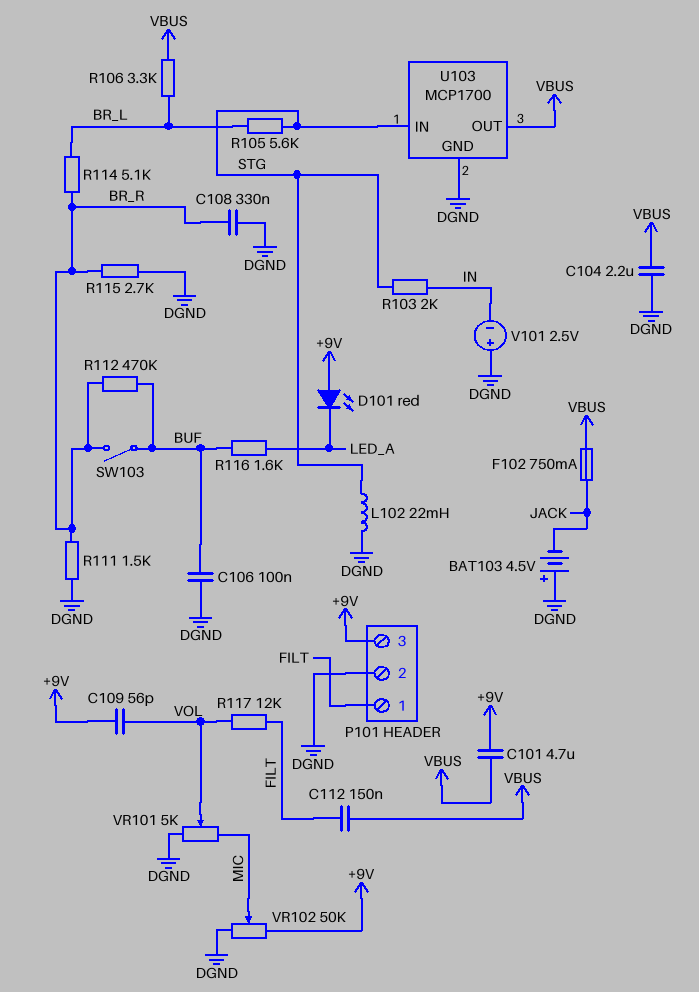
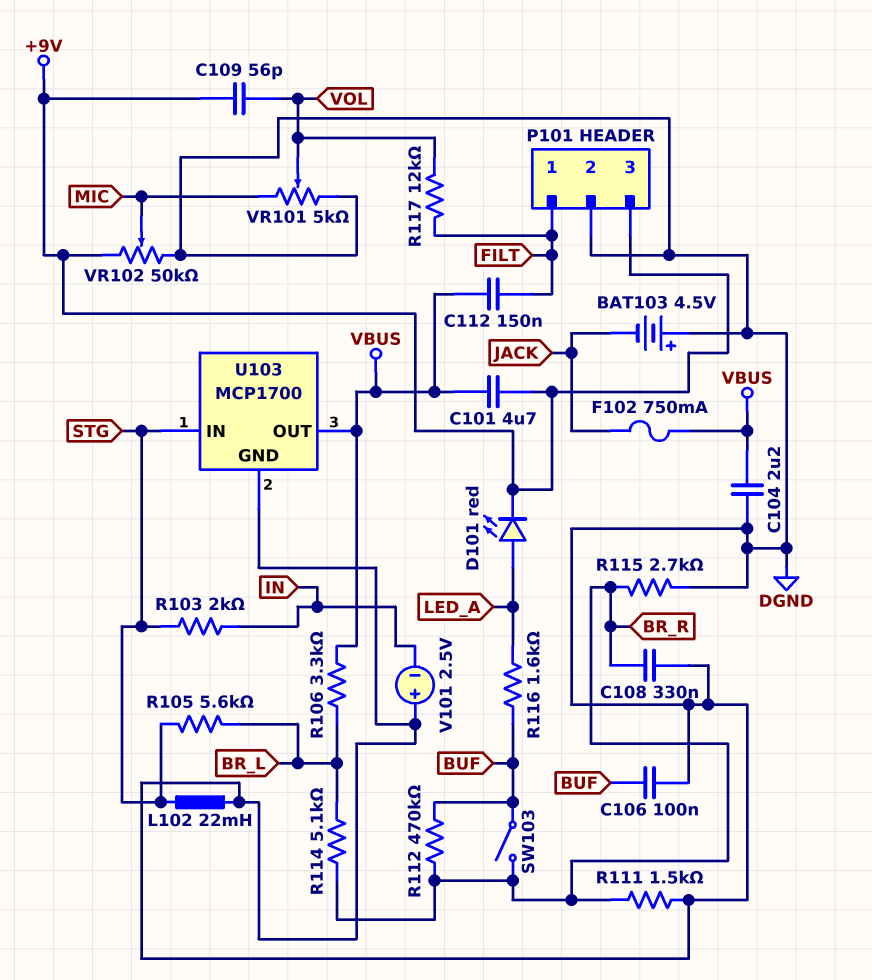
D101: LED red (A +9V, K LED_A) -> LED red (A LED_A, K +9V)

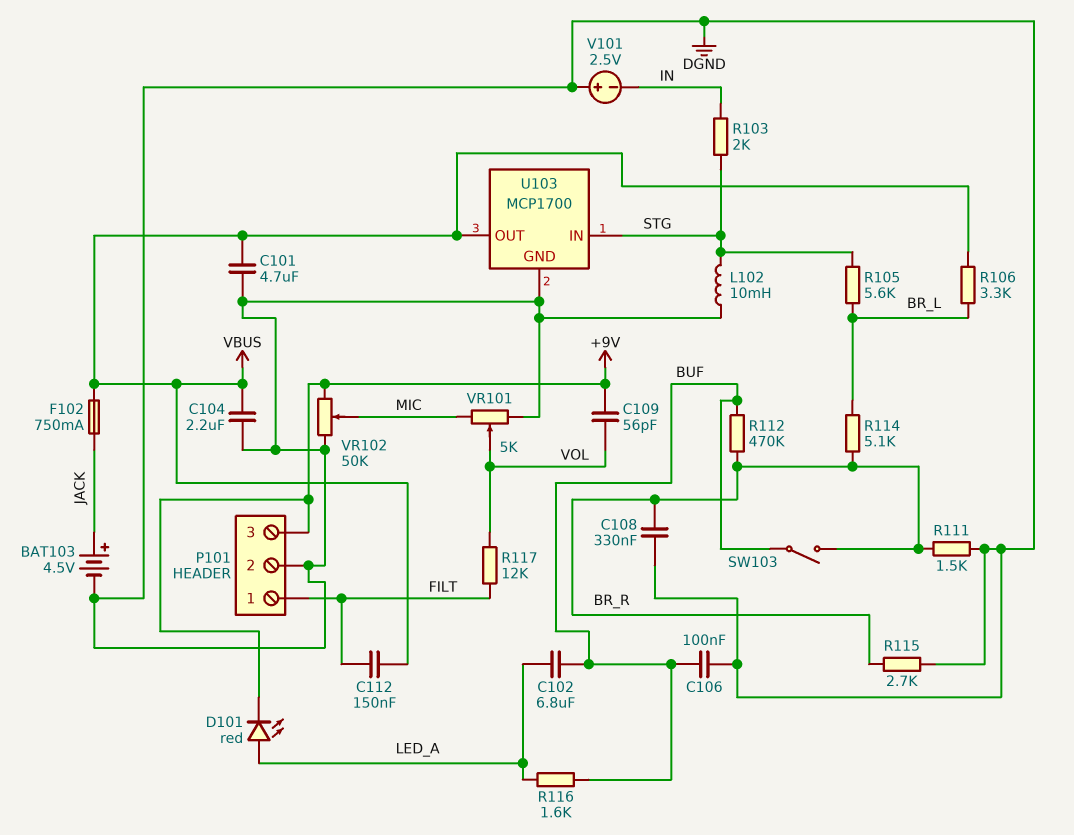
BAT103: 4.5V (plus DGND, minus JACK) -> 4.5V (plus JACK, minus DGND)
C101: 4.7uF (+9V, VBUS) -> 4.7uF (DGND, VBUS)
C102: none -> 6.8uF (BUF, LED_A)
L102: 22mH (DGND, STG) -> 10mH (DGND, STG)

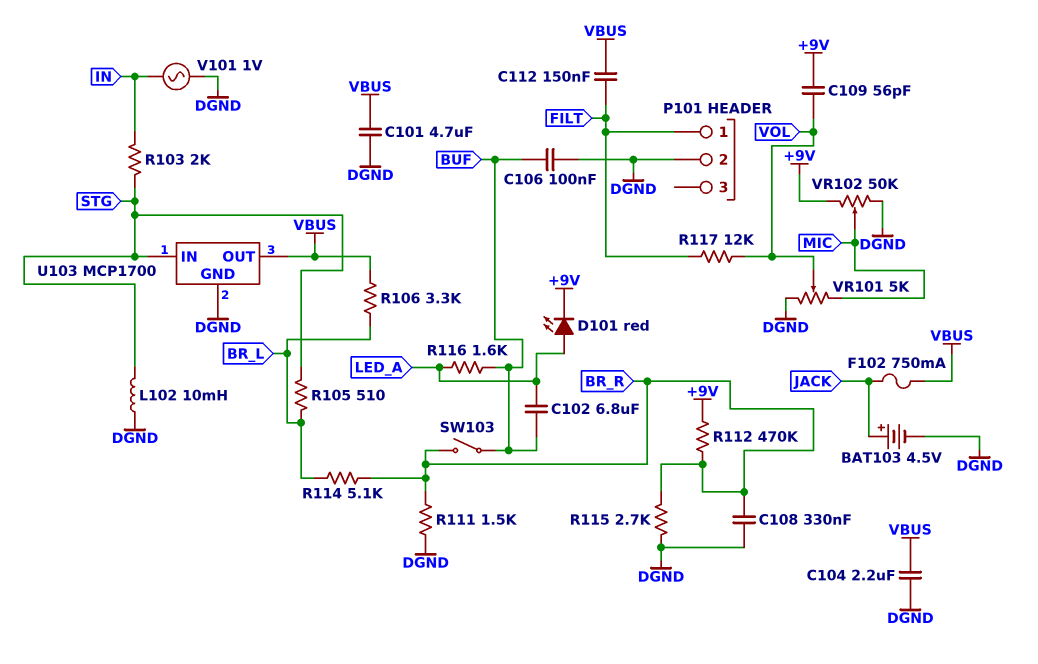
P101 pin 3: +9V -> none
R105: 5.6k (BR_L, STG) -> 510 (BR_L, STG)
R112: 470k (BR_R, BUF) -> 470k (+9V, BR_R)
V101: 2.5V (plus DGND, minus IN) -> AC 1V (DGND, IN)

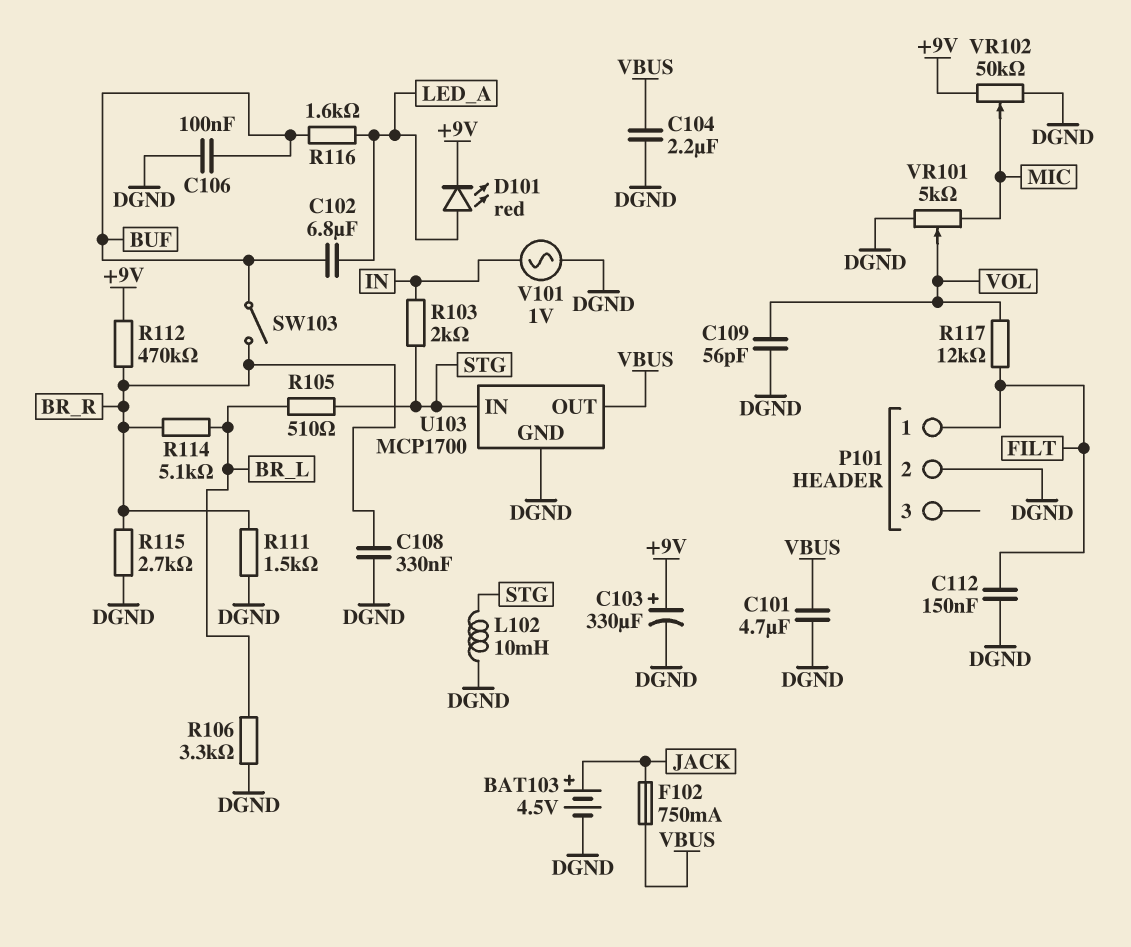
C103: none -> 330uF (plus +9V, minus DGND)
C109: 56pF (+9V, VOL) -> 56pF (DGND, VOL)
C112: 150nF (FILT, VBUS) -> 150nF (DGND, FILT)
R106: 3.3k (BR_L, VBUS) -> 3.3k (BR_L, DGND)

